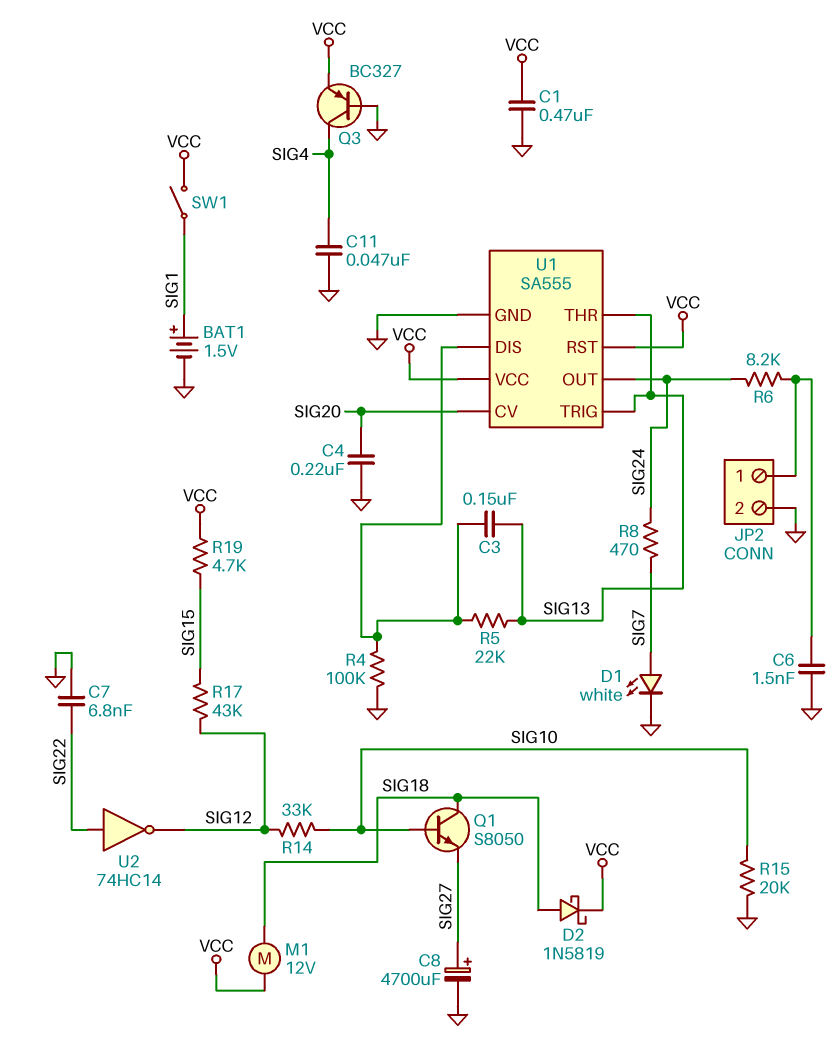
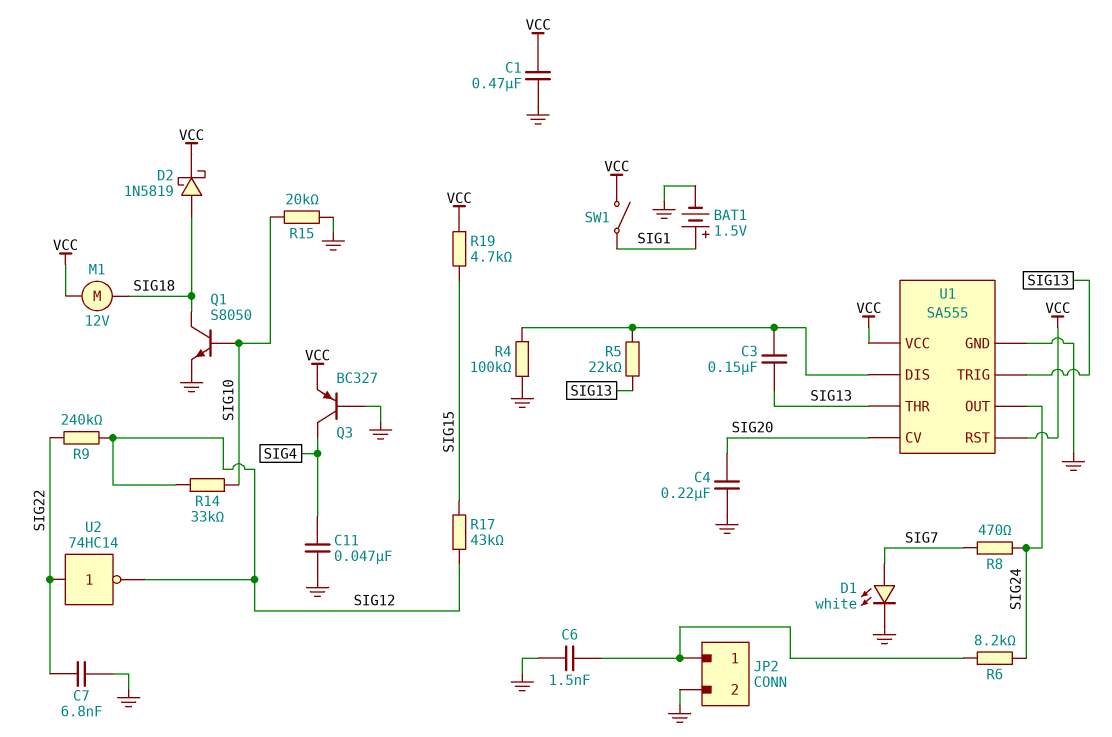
C8: 4700uF (plus SIG27, minus GND) -> none
Q1: NPN S8050 (B SIG10, C SIG18, E SIG27) -> NPN S8050 (B SIG10, C SIG18, E GND)
R9: none -> 240k (SIG12, SIG22)

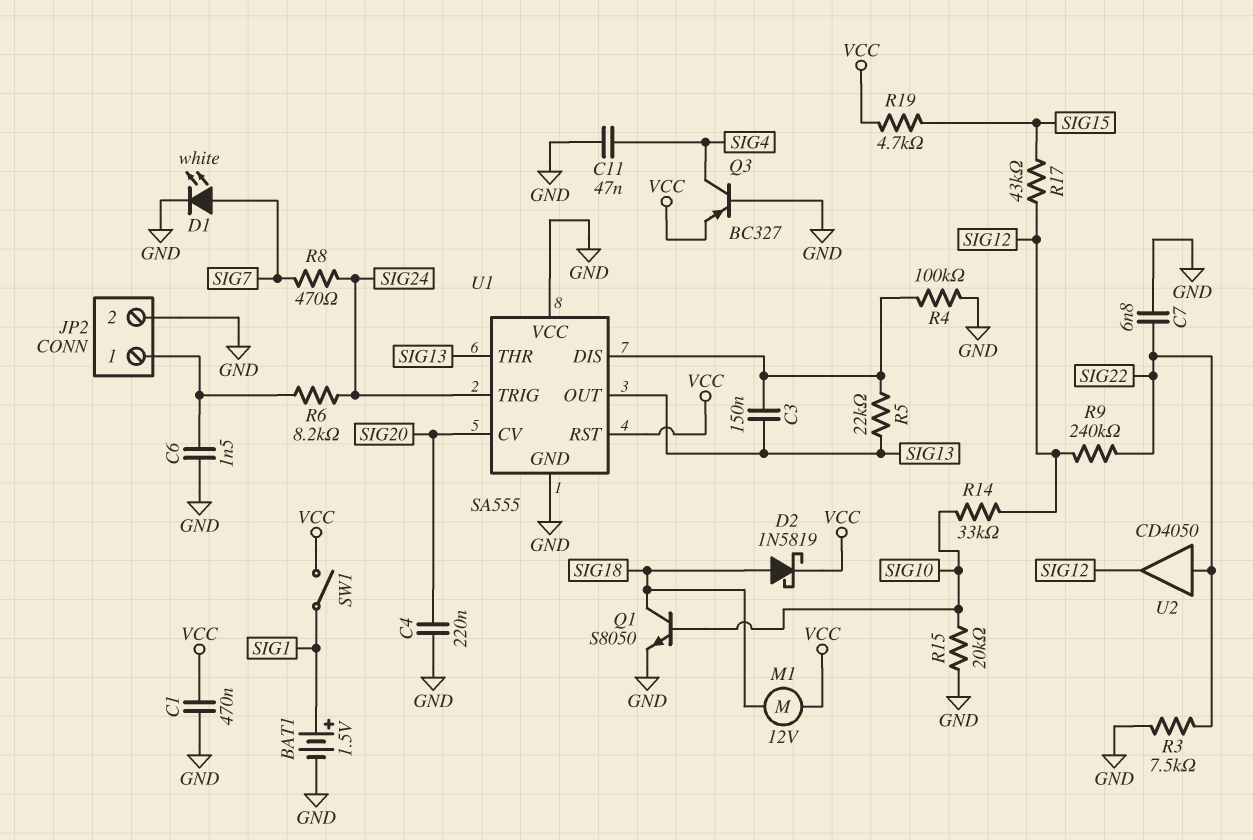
R3: none -> 7.5k (GND, SIG22)
U1 pin OUT: SIG24 -> SIG13
U1 pin TRIG: SIG13 -> SIG24
U1 pin VCC: VCC -> GND
U2: NOT 74HC14 (in SIG22, out SIG12) -> buffer CD4050 (in SIG22, out SIG12)

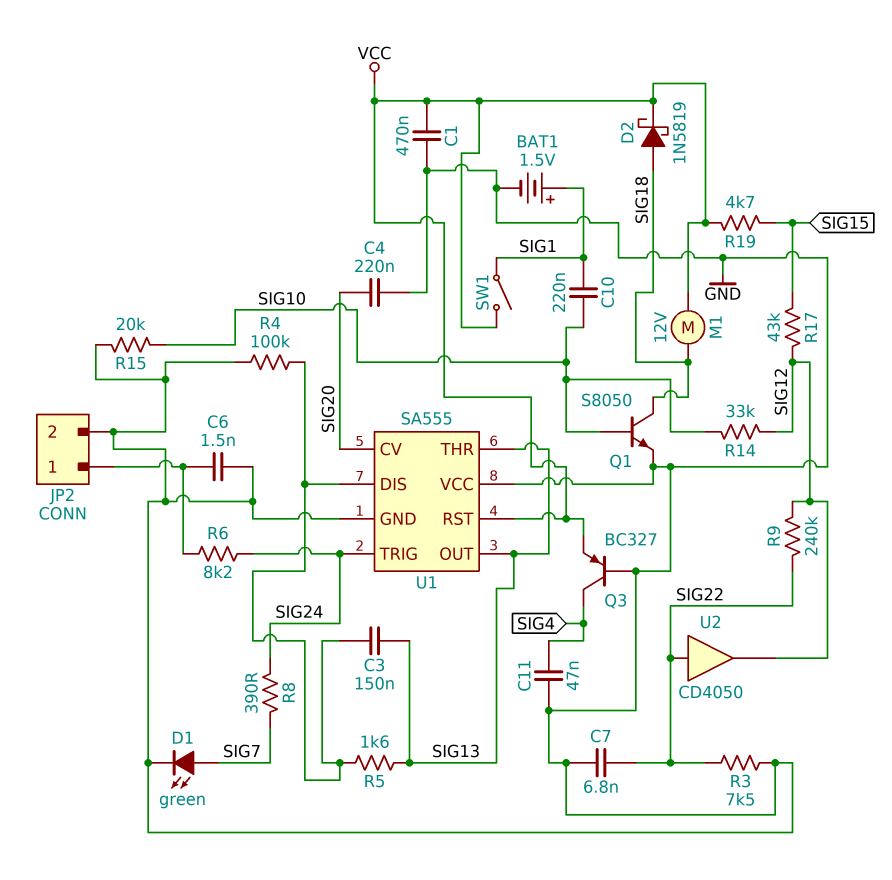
C10: none -> 220nF (SIG1, SIG10)
D1: LED white (A SIG7, K GND) -> LED green (A SIG7, K GND)
R5: 22k (SIG13, U1/DIS) -> 1.6k (SIG13, U1/DIS)
R8: 470 (SIG7, SIG24) -> 390 (SIG7, SIG24)

